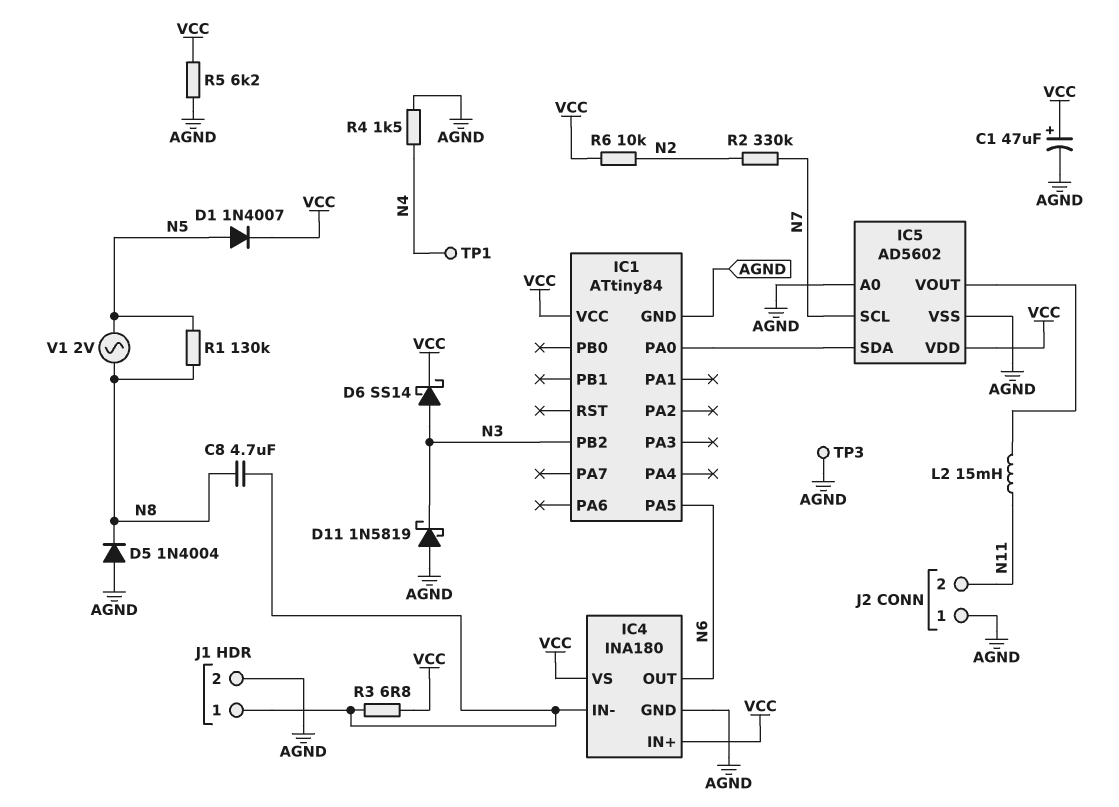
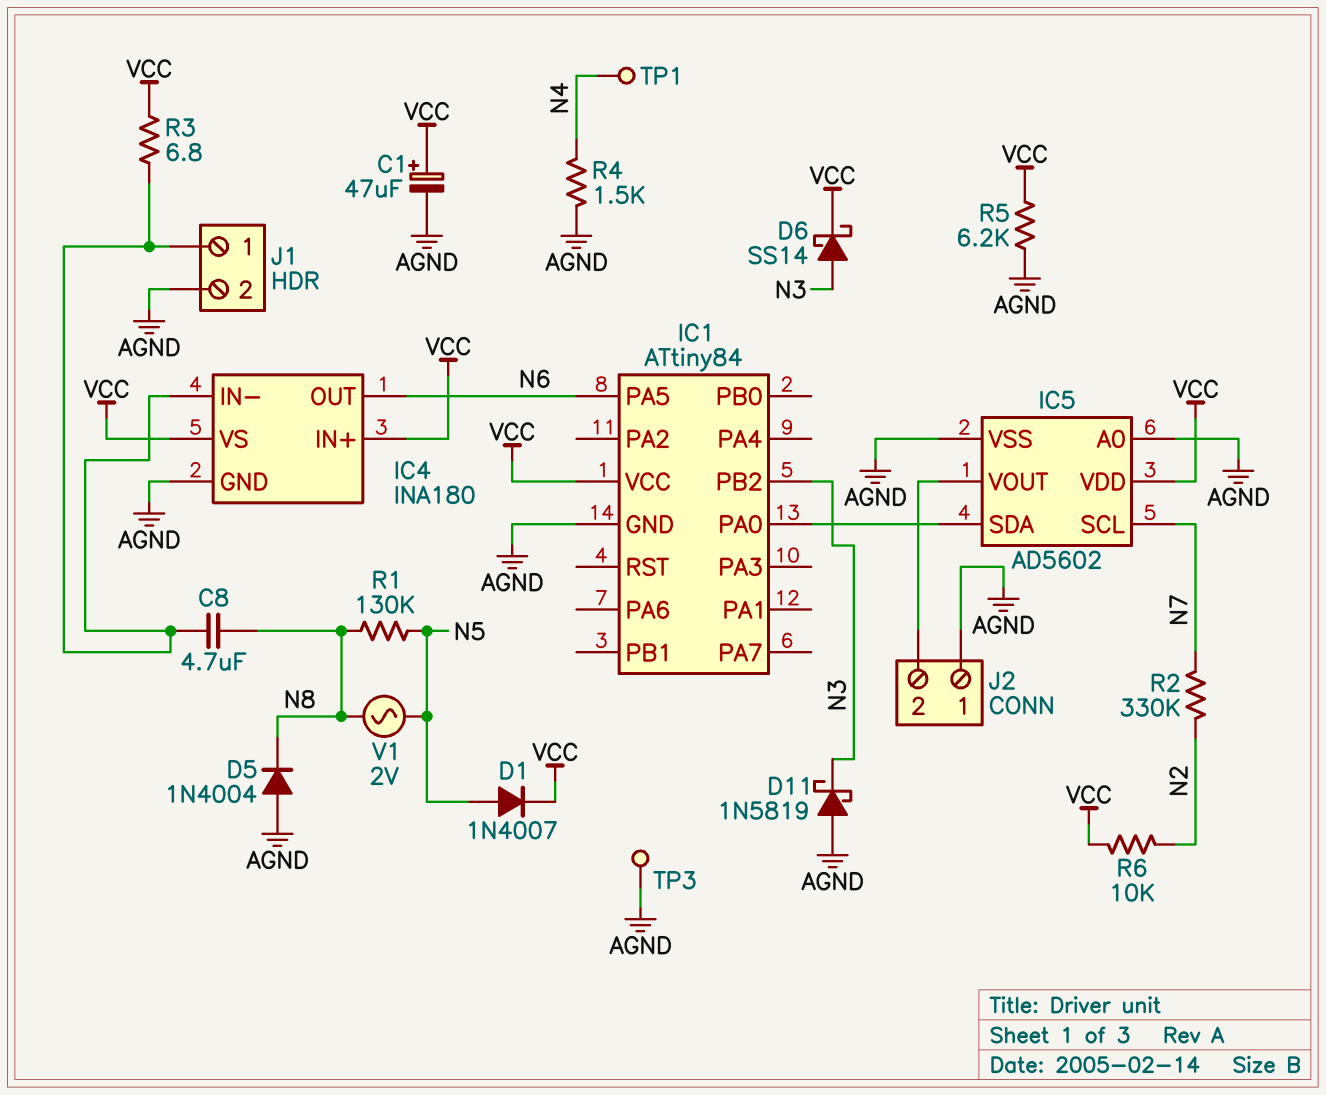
J2 pin 2: N11 -> IC5/VOUT
L2: 15mH (IC5/VOUT, N11) -> none

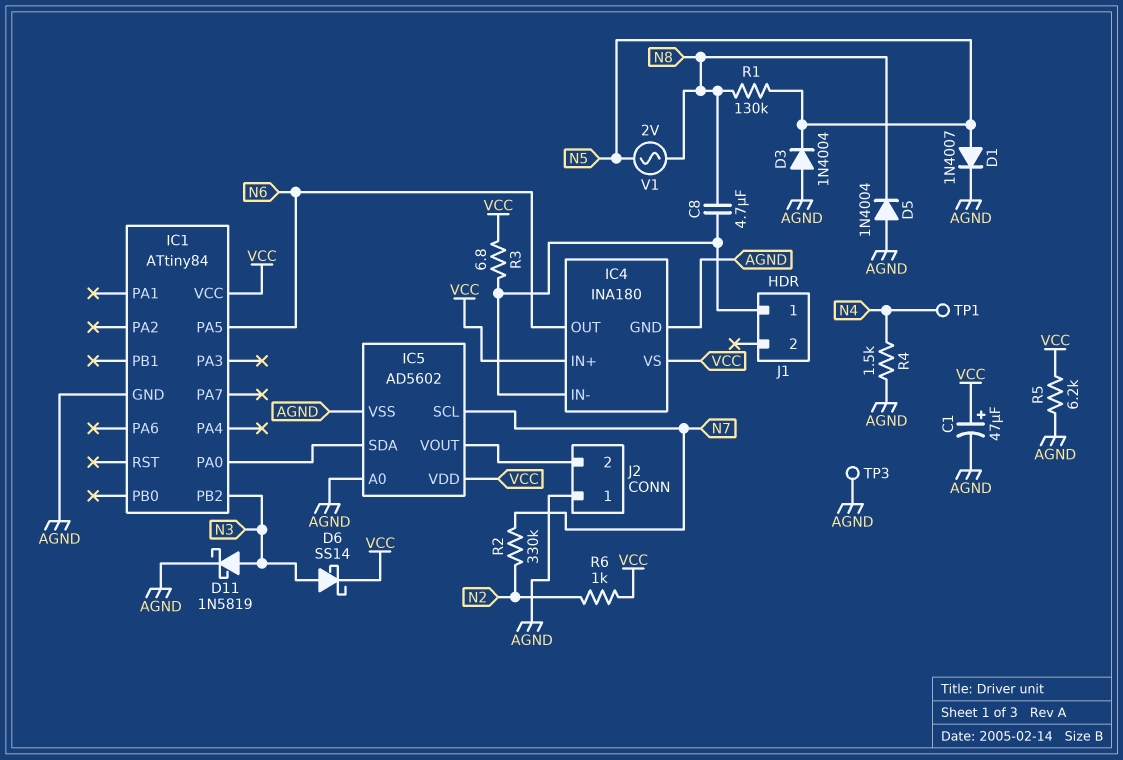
D1: diode 1N4007 (A N5, K VCC) -> diode 1N4007 (A N5, K AGND)
D3: none -> diode 1N4004 (A AGND, K N5)
D11: schottky 1N5819 (A AGND, K N3) -> schottky 1N5819 (A N3, K AGND)
J1 pin 2: AGND -> none
R6: 10k (N2, VCC) -> 1k (N2, VCC)

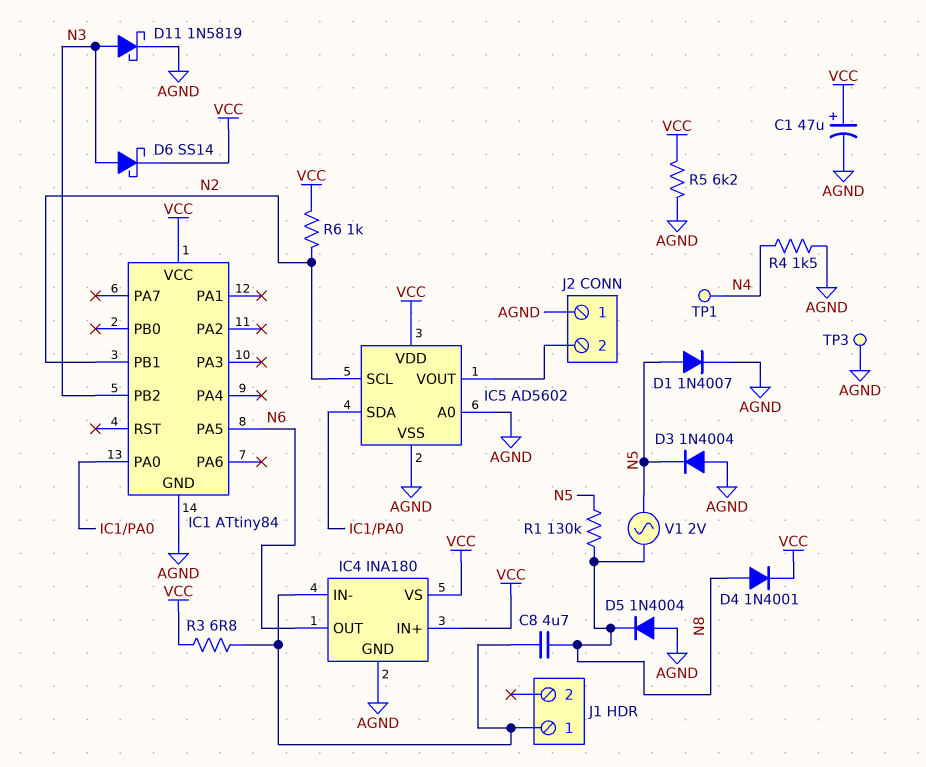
D4: none -> diode 1N4001 (A N8, K VCC)
IC1 pin PB1: none -> N2
IC5 pin SCL: N7 -> N2
R2: 330k (N2, N7) -> none

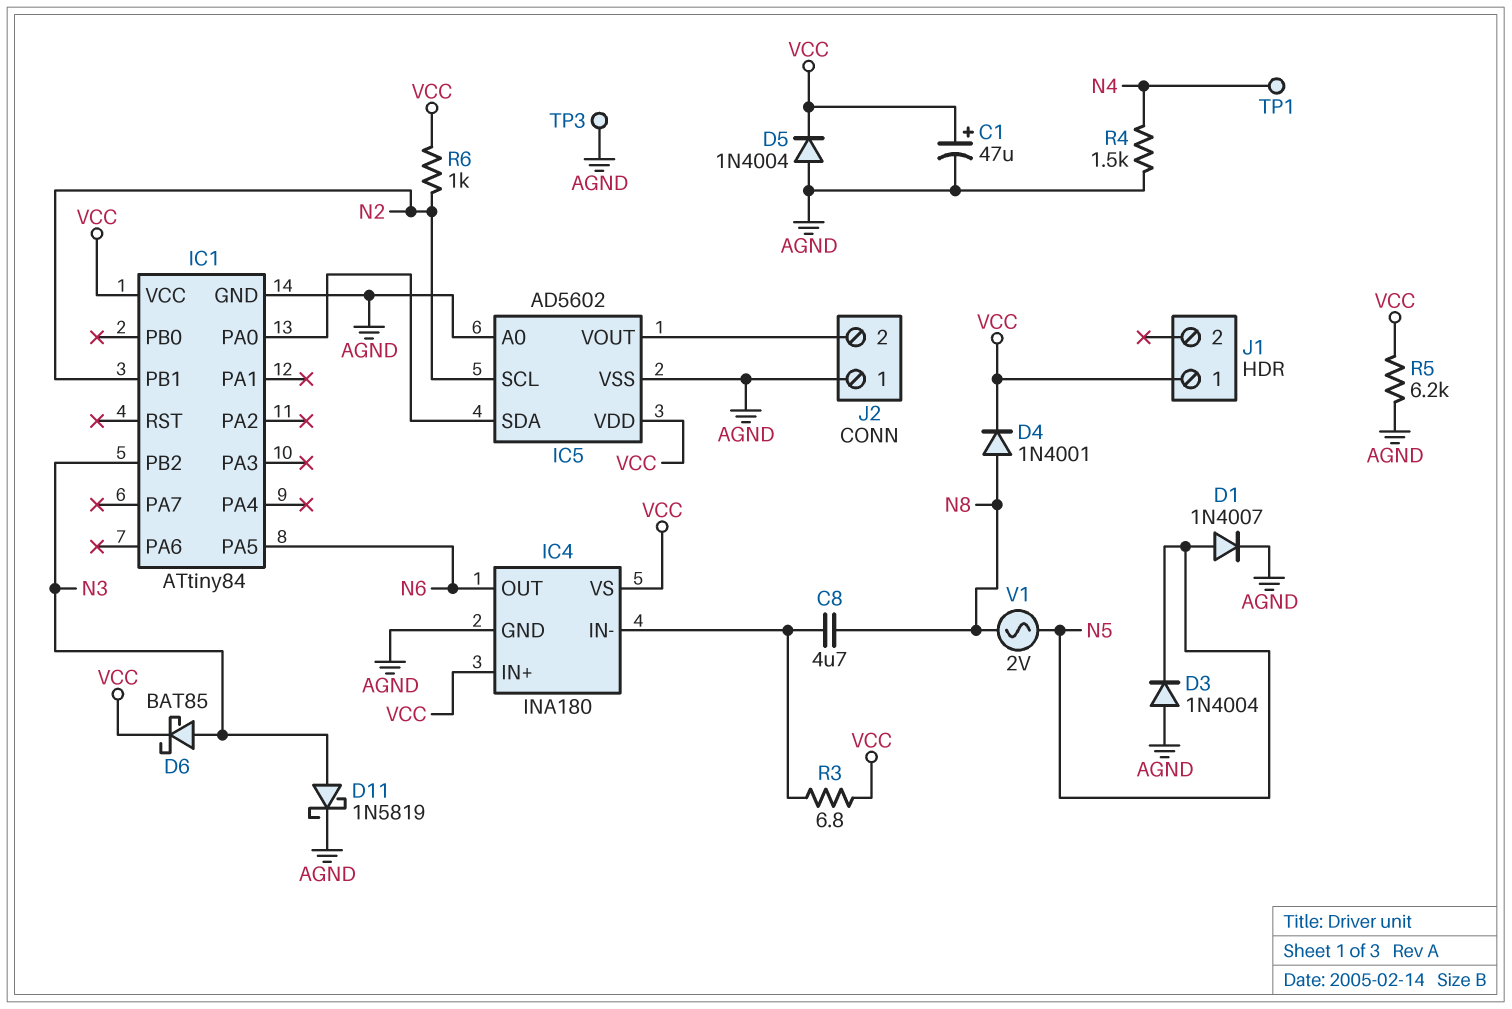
D5: diode 1N4004 (A AGND, K N8) -> diode 1N4004 (A AGND, K VCC)
D6: schottky SS14 (A N3, K VCC) -> schottky BAT85 (A N3, K VCC)
J1 pin 1: IC4/IN- -> VCC
R1: 130k (N5, N8) -> none

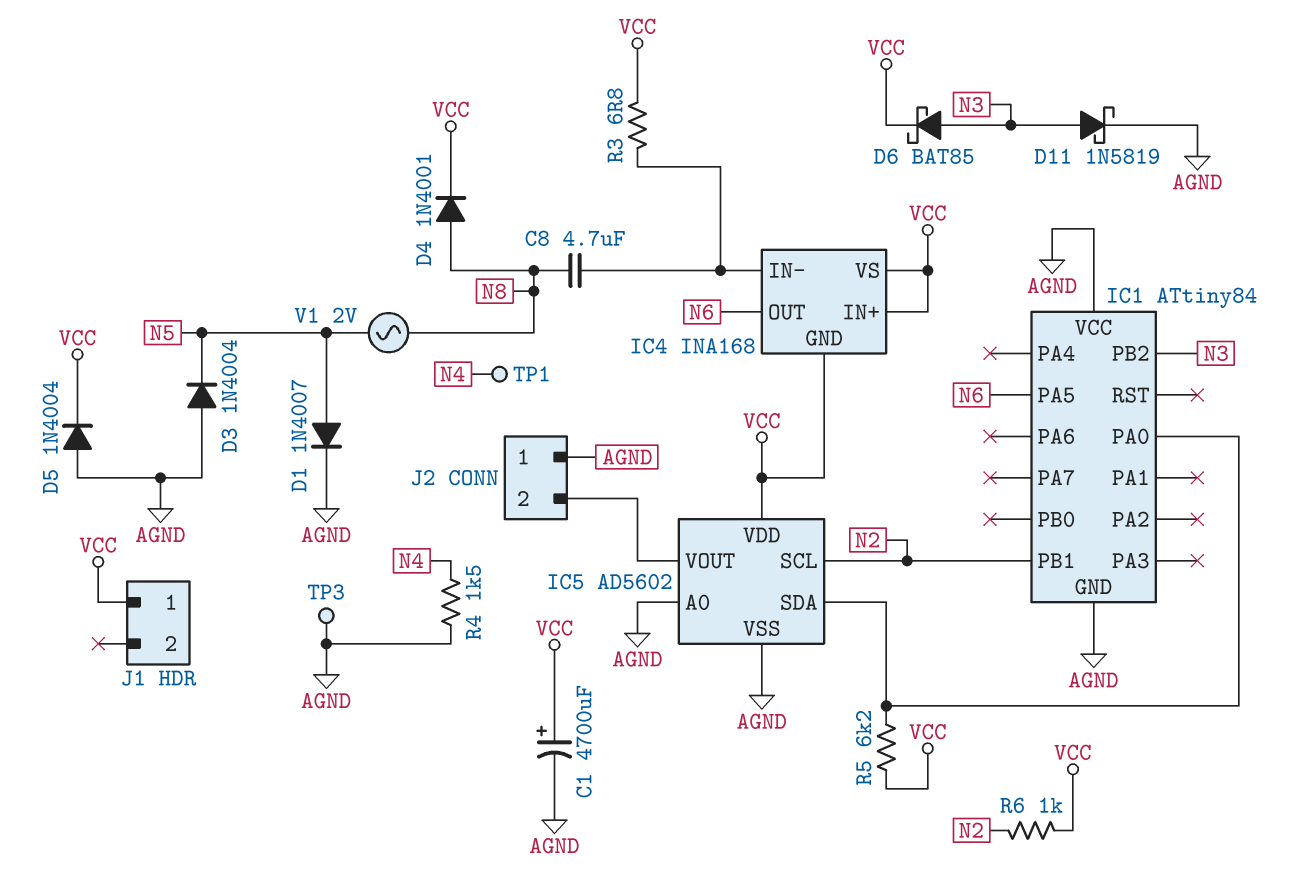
C1: 47uF (plus VCC, minus AGND) -> 4700uF (plus VCC, minus AGND)
IC1 pin VCC: VCC -> AGND
IC4: INA180 -> INA168
IC4 pin GND: AGND -> VCC
R5: 6.2k (AGND, VCC) -> 6.2k (IC1/PA0, VCC)

